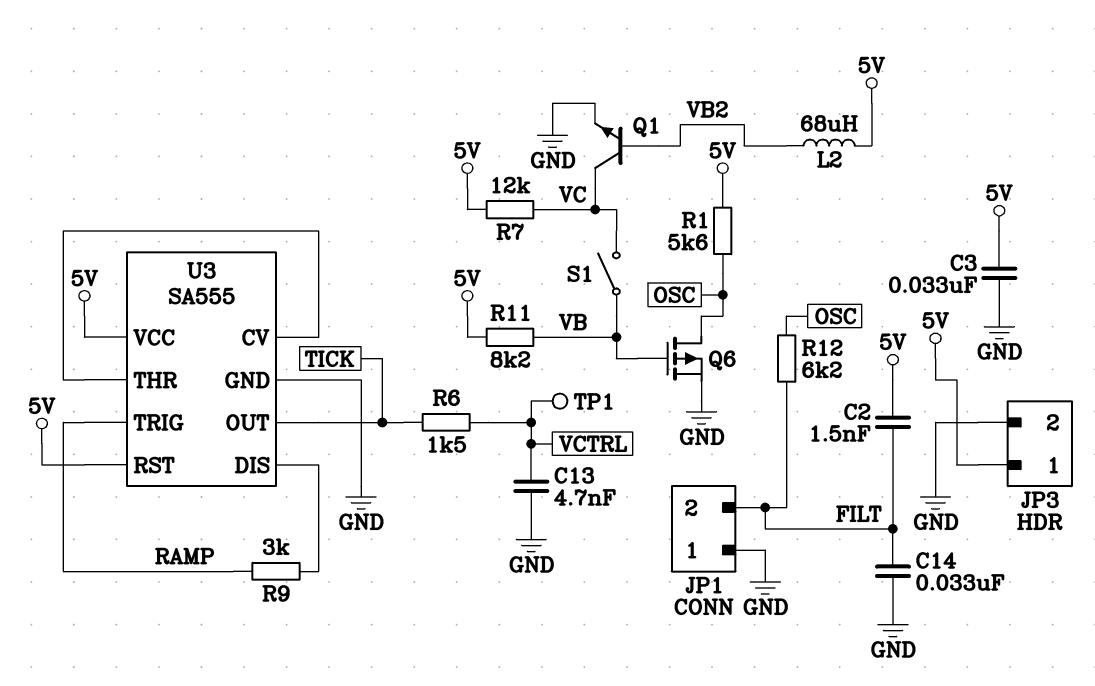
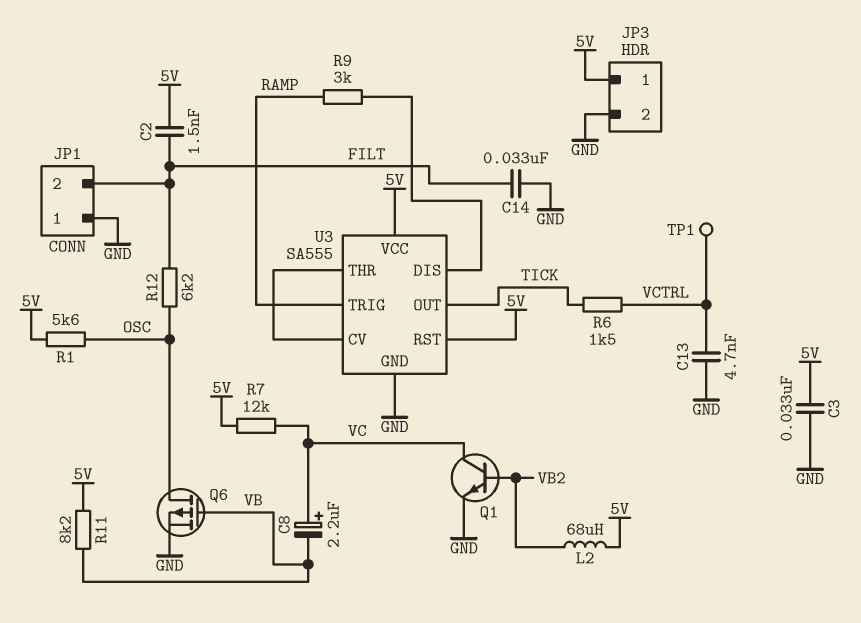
C8: none -> 2.2uF (plus VC, minus VB)
S1: switch (VB, VC) -> none

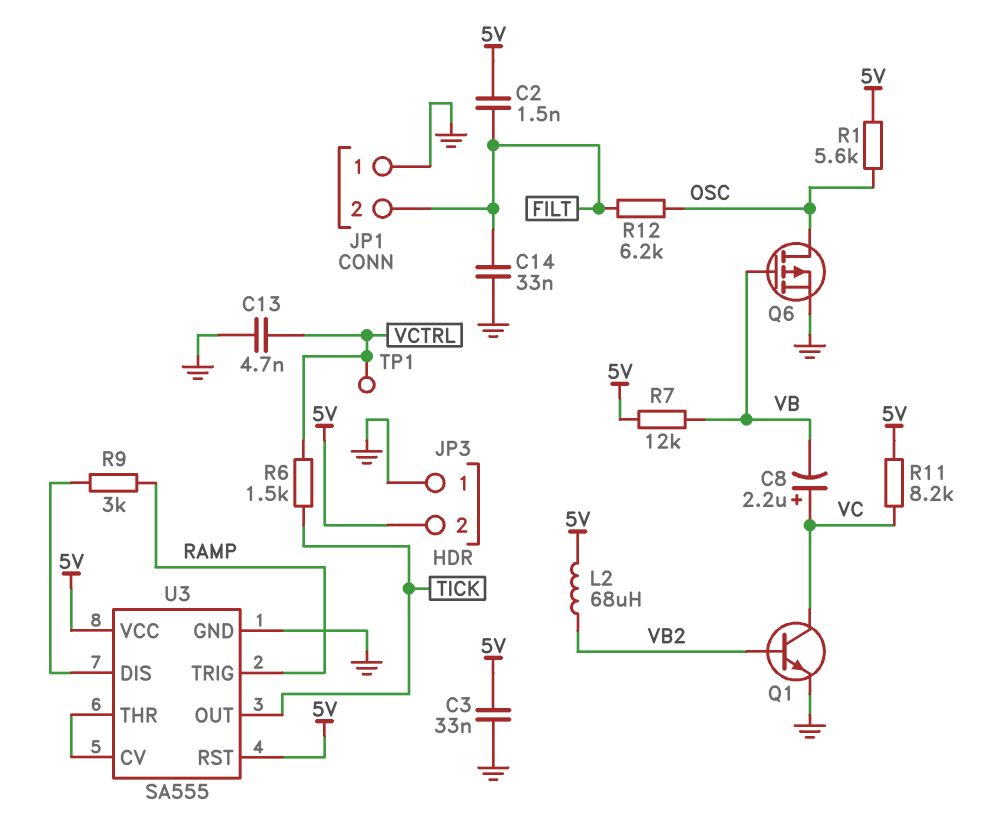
JP3 pin 1: 5V -> GND
JP3 pin 2: GND -> 5V
R7: 12k (5V, VC) -> 12k (5V, VB)
R11: 8.2k (5V, VB) -> 8.2k (5V, VC)

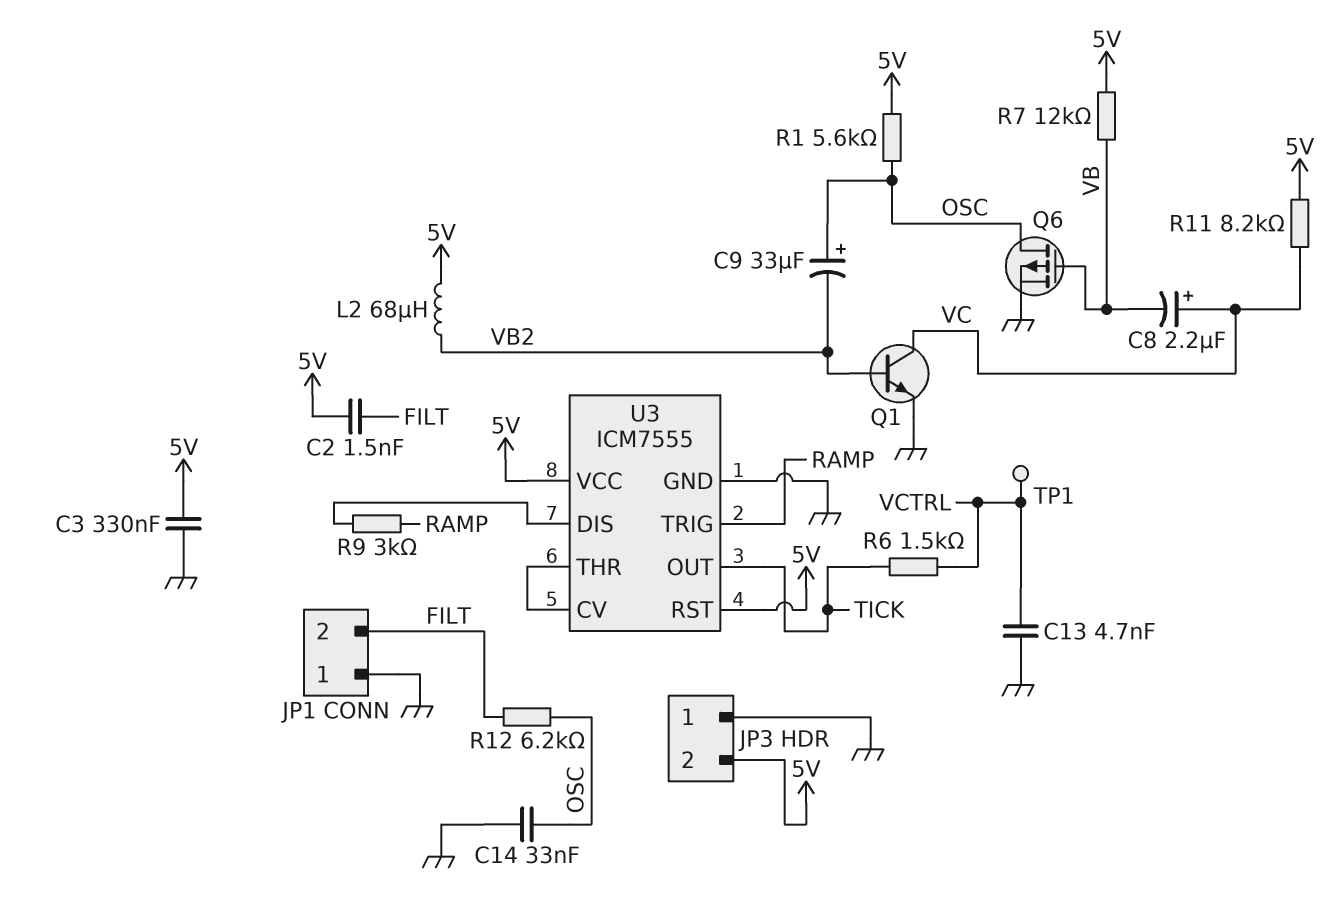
C3: 33nF (5V, GND) -> 330nF (5V, GND)
C9: none -> 33uF (plus OSC, minus VB2)
C14: 33nF (FILT, GND) -> 33nF (GND, OSC)
U3: SA555 -> ICM7555

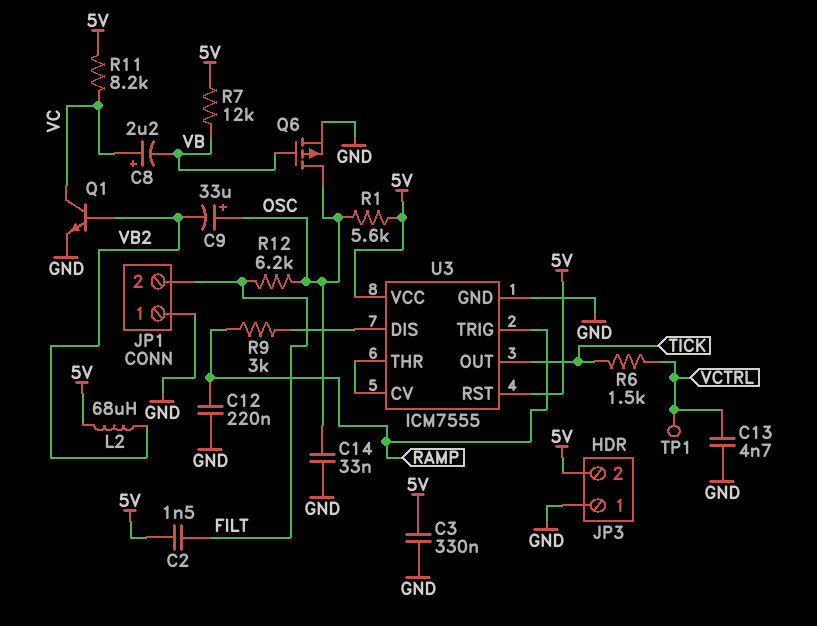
C12: none -> 220nF (GND, RAMP)

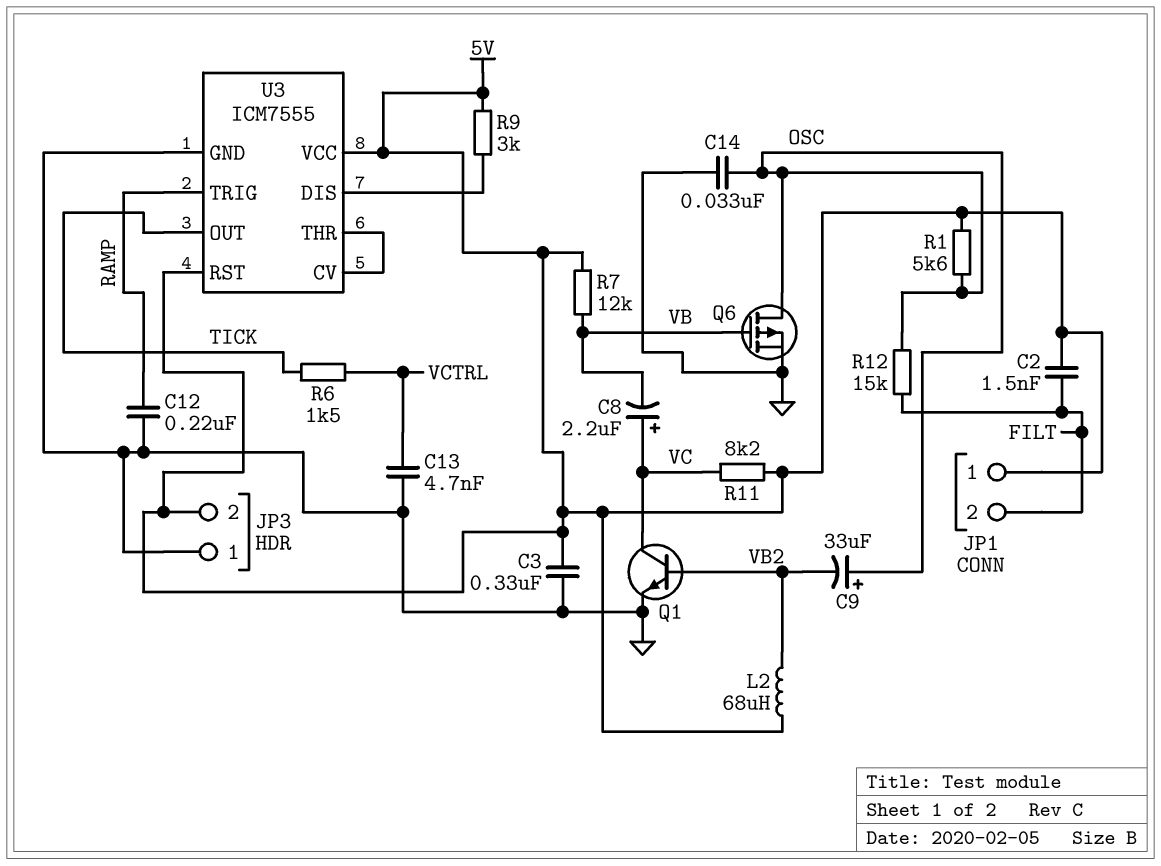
JP1 pin 1: GND -> 5V
R9: 3k (RAMP, U3/DIS) -> 3k (5V, U3/DIS)
R12: 6.2k (FILT, OSC) -> 15k (FILT, OSC)
TP1: test point (VCTRL) -> none

